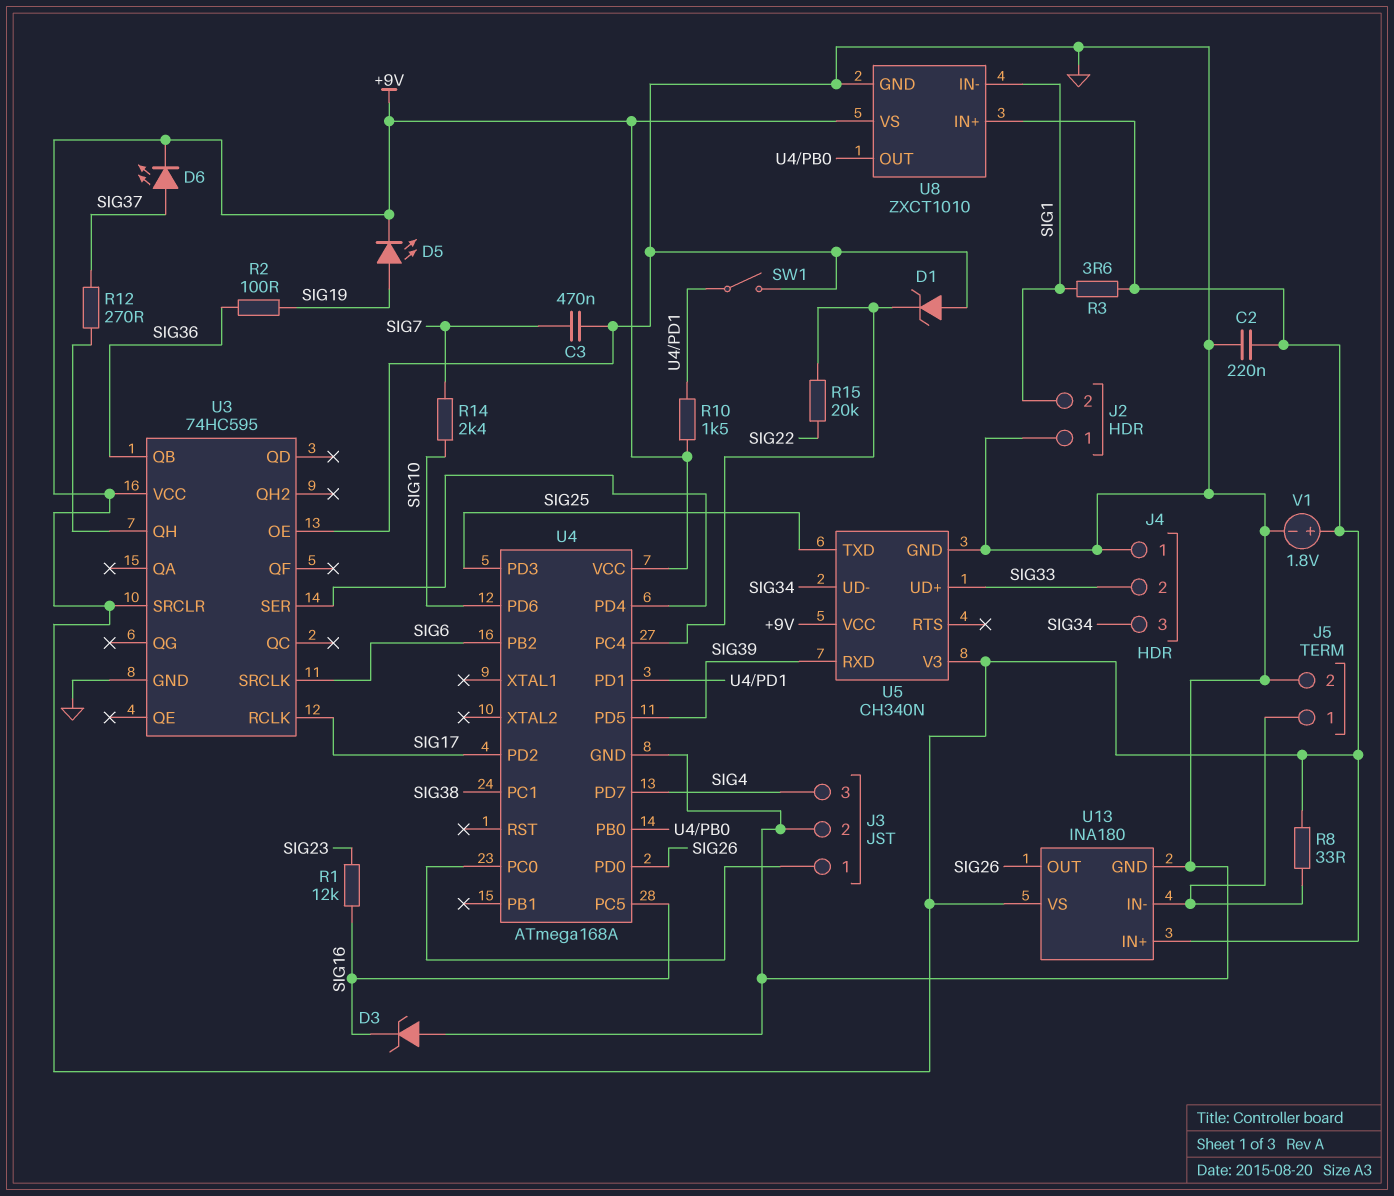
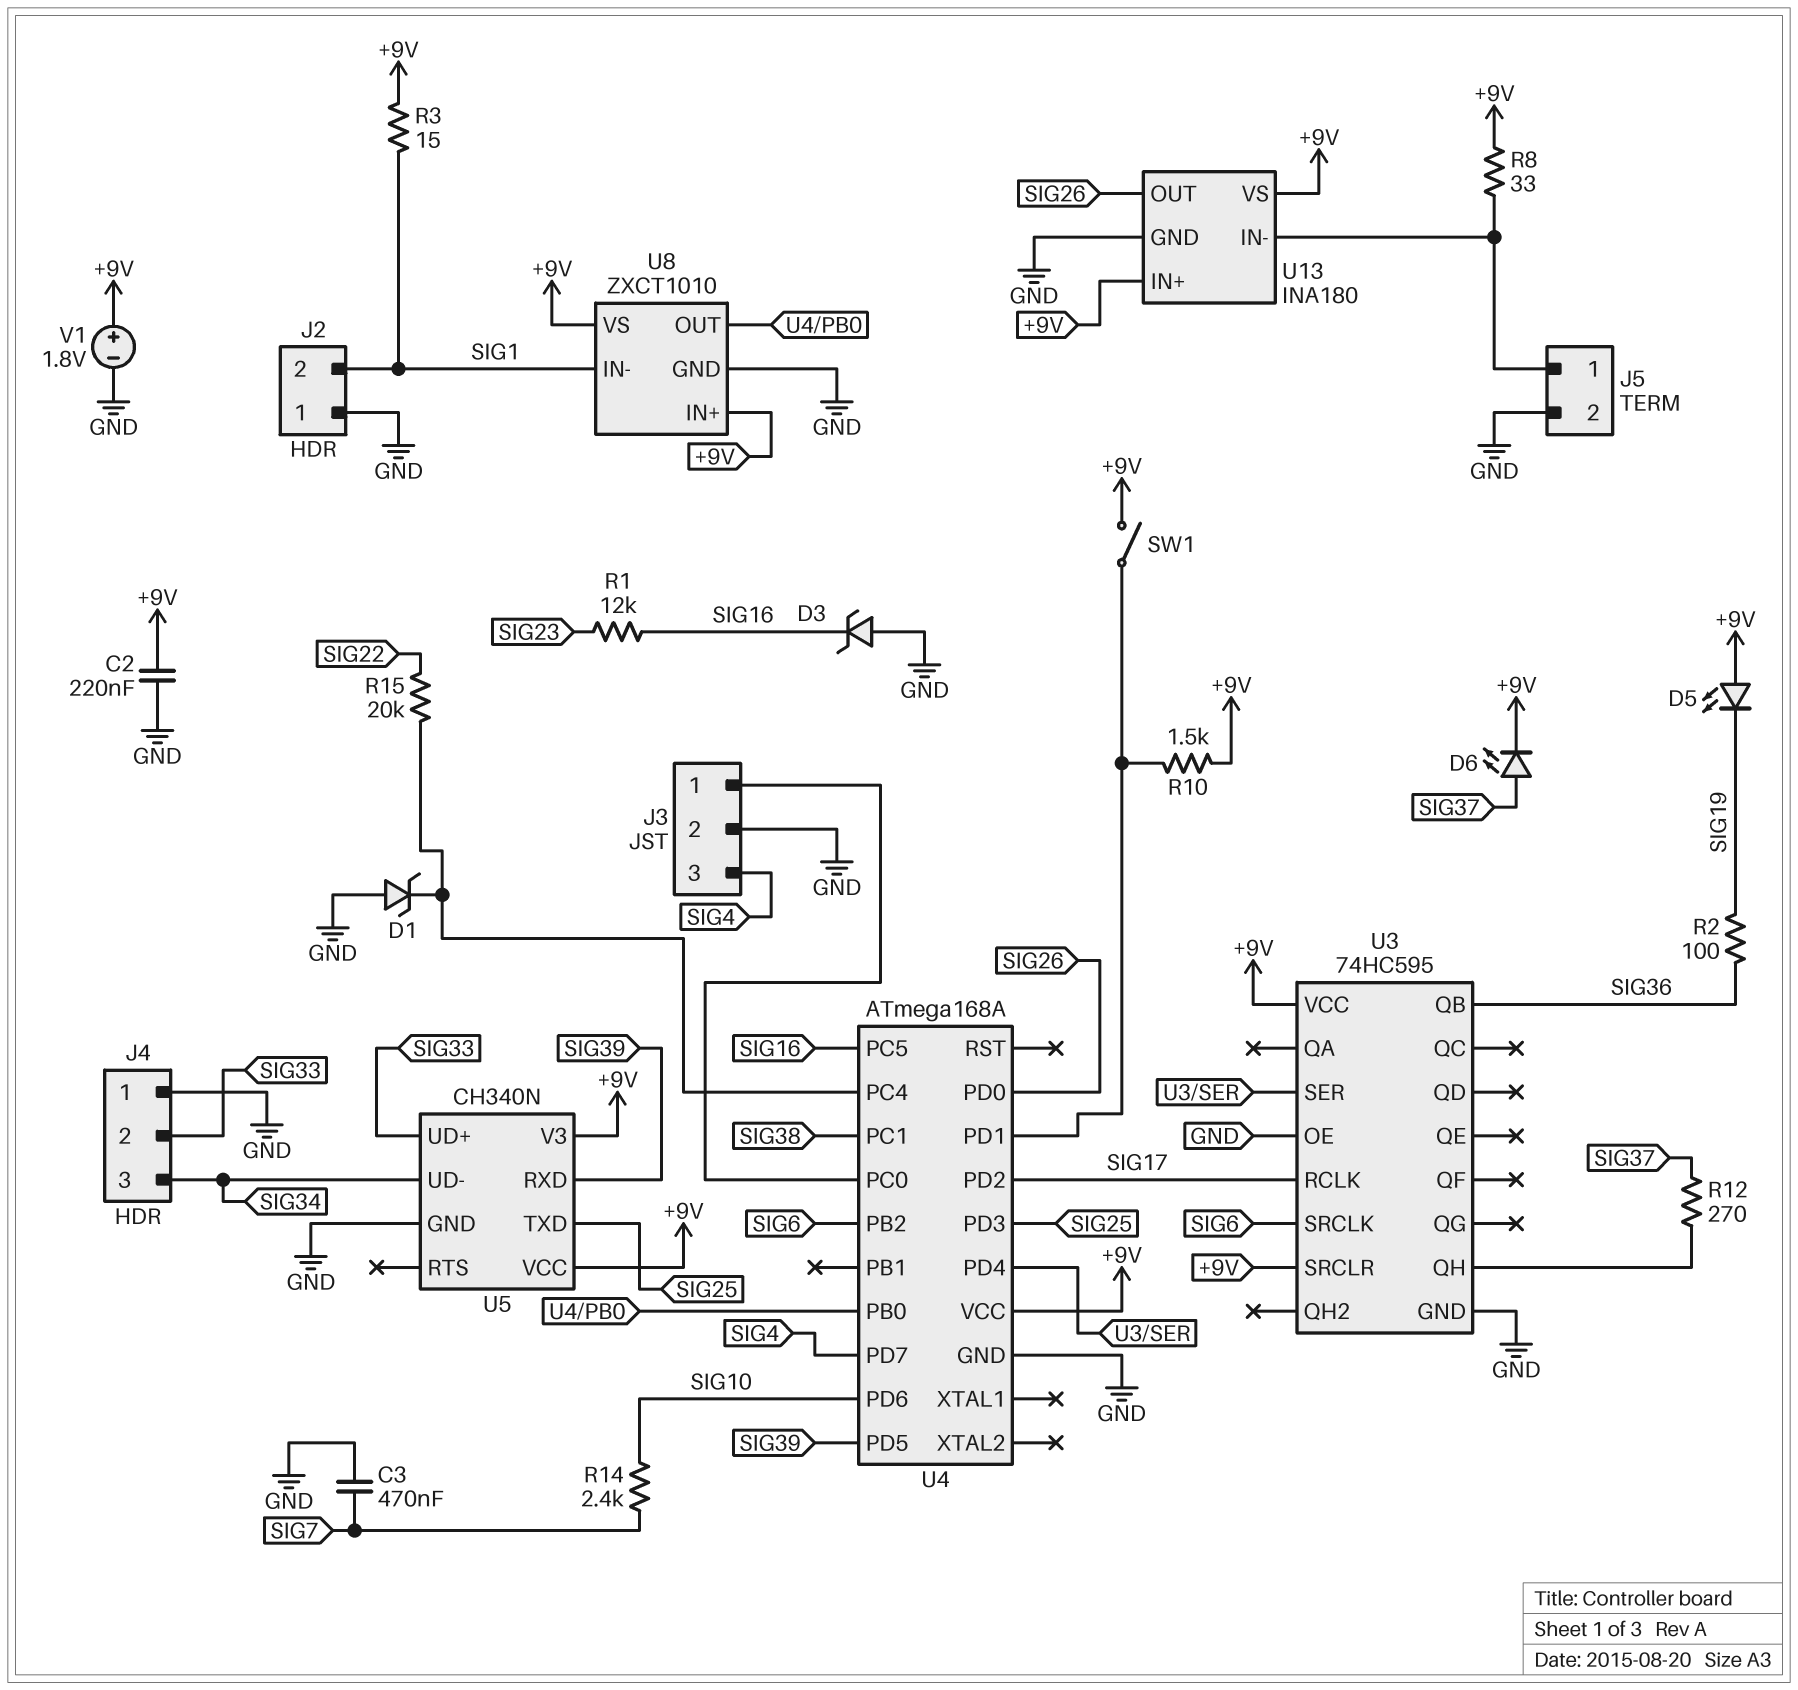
D5: LED (A SIG19, K +9V) -> LED (A +9V, K SIG19)
R3: 3.6 (+9V, SIG1) -> 15 (+9V, SIG1)
SW1: switch (GND, U4/PD1) -> switch (+9V, U4/PD1)

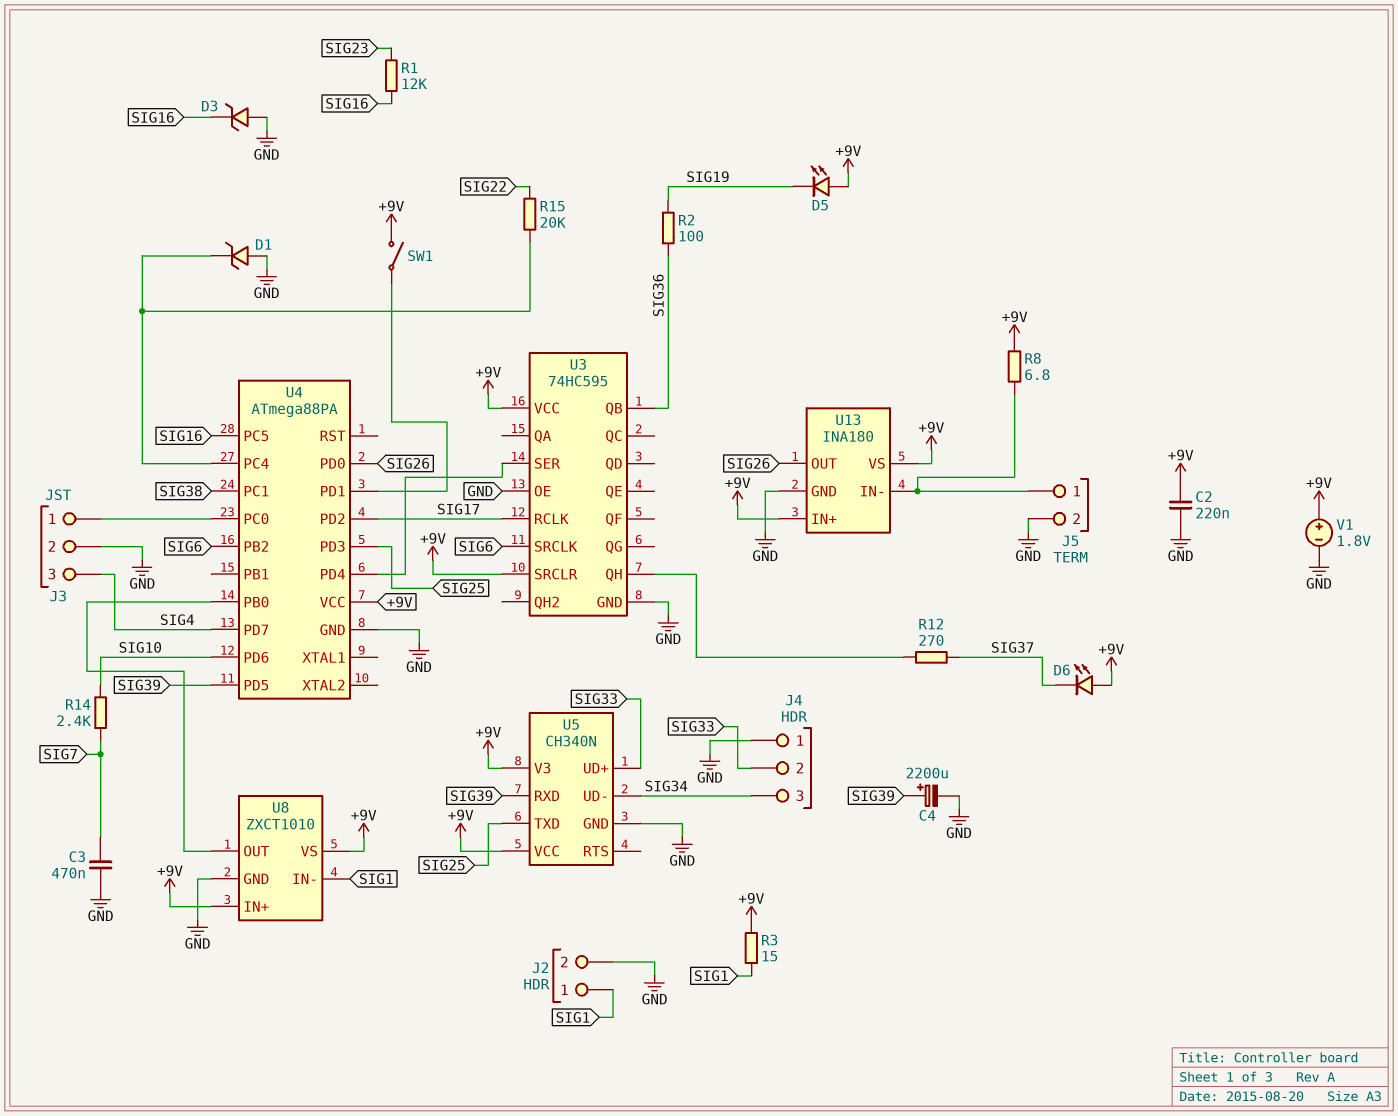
C4: none -> 2200uF (plus SIG39, minus GND)
D6: LED (A SIG37, K +9V) -> LED (A +9V, K SIG37)
J2 pin 1: GND -> SIG1
J2 pin 2: SIG1 -> GND
R8: 33 (+9V, J5/1) -> 6.8 (+9V, J5/1)
R10: 1.5k (+9V, U4/PD1) -> none
U4: ATmega168A -> ATmega88PA

